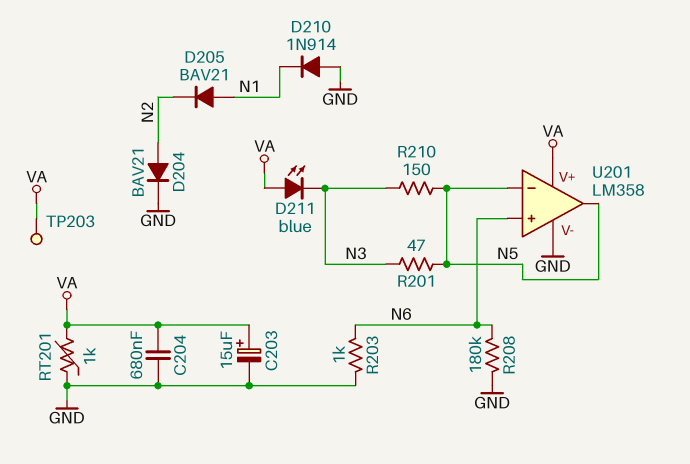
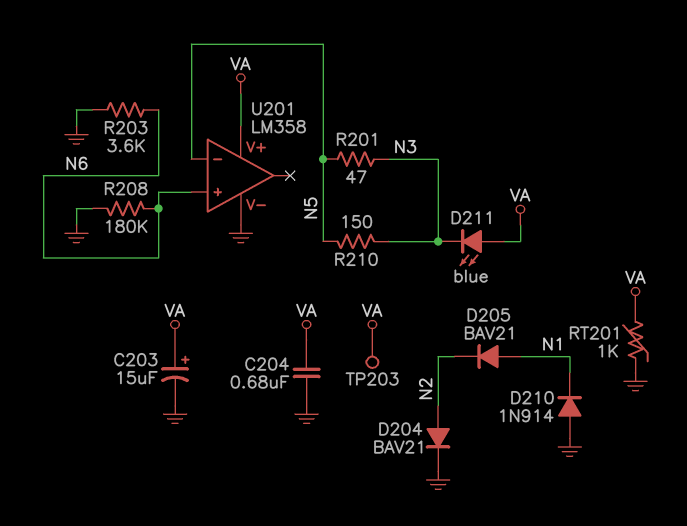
R203: 1k (GND, N6) -> 3.6k (GND, N6)
U201 pin out: N5 -> none

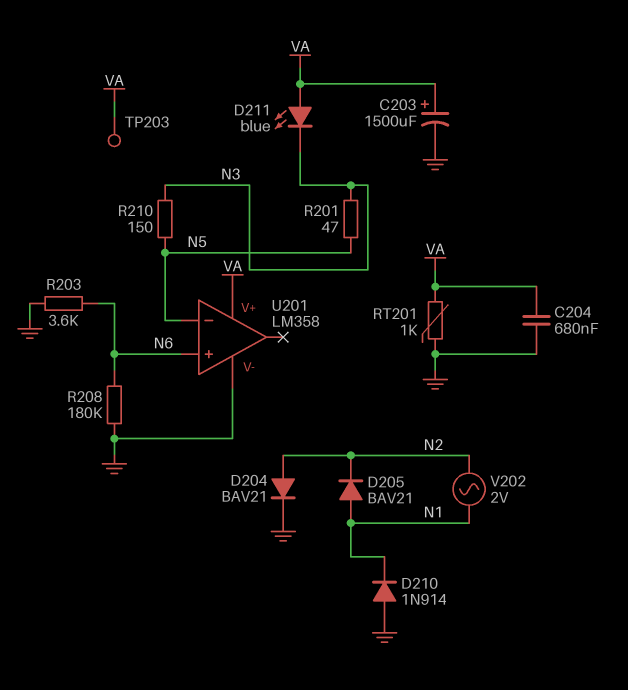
C203: 15uF (plus VA, minus GND) -> 1500uF (plus VA, minus GND)
V202: none -> AC 2V (N1, N2)

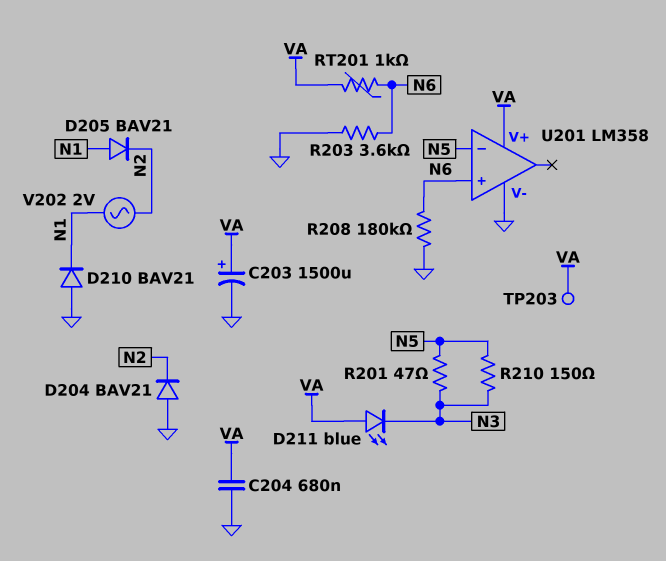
D204: diode BAV21 (A N2, K GND) -> diode BAV21 (A GND, K N2)
D210: diode 1N914 (A GND, K N1) -> diode BAV21 (A GND, K N1)
RT201: 1k (GND, VA) -> 1k (N6, VA)

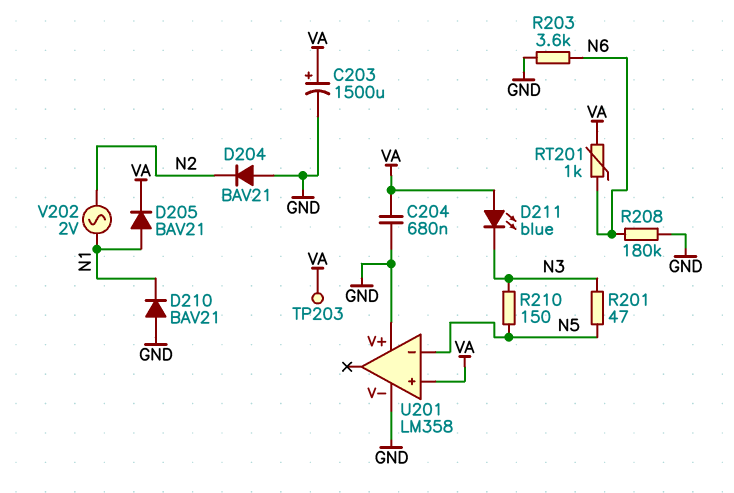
D205: diode BAV21 (A N1, K N2) -> diode BAV21 (A N1, K VA)
U201 pin V+: VA -> GND
U201 pin in+: N6 -> VA

